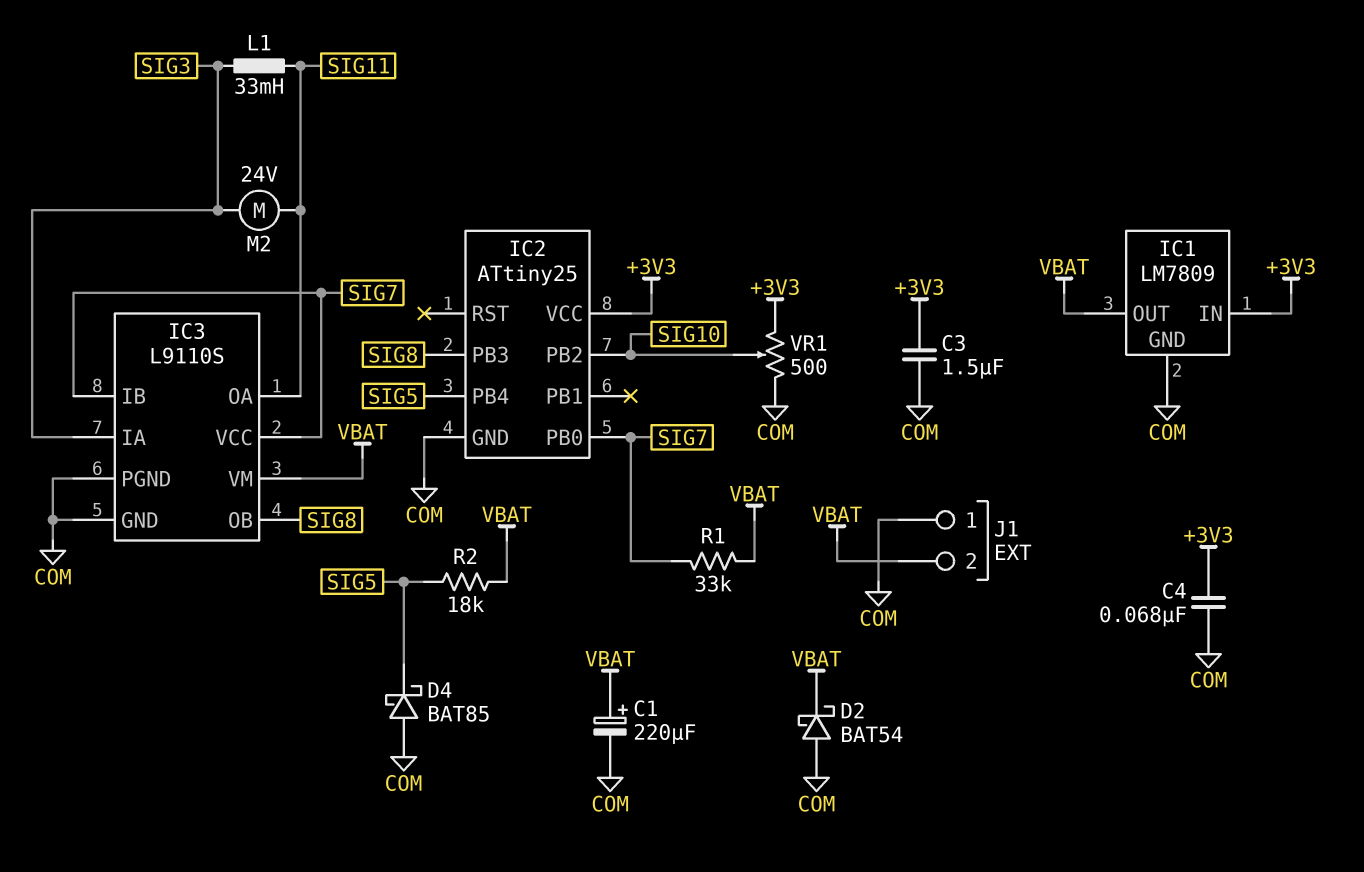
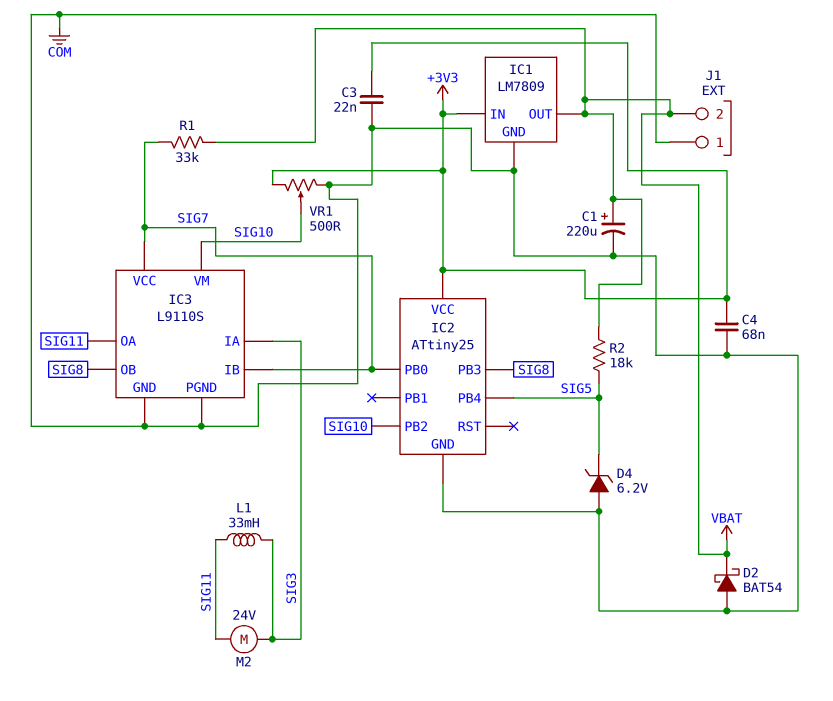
C3: 1.5uF (+3V3, COM) -> 22nF (+3V3, COM)
D4: schottky BAT85 (A COM, K SIG5) -> zener 6.2V (A COM, K SIG5)
IC3 pin VM: VBAT -> SIG10

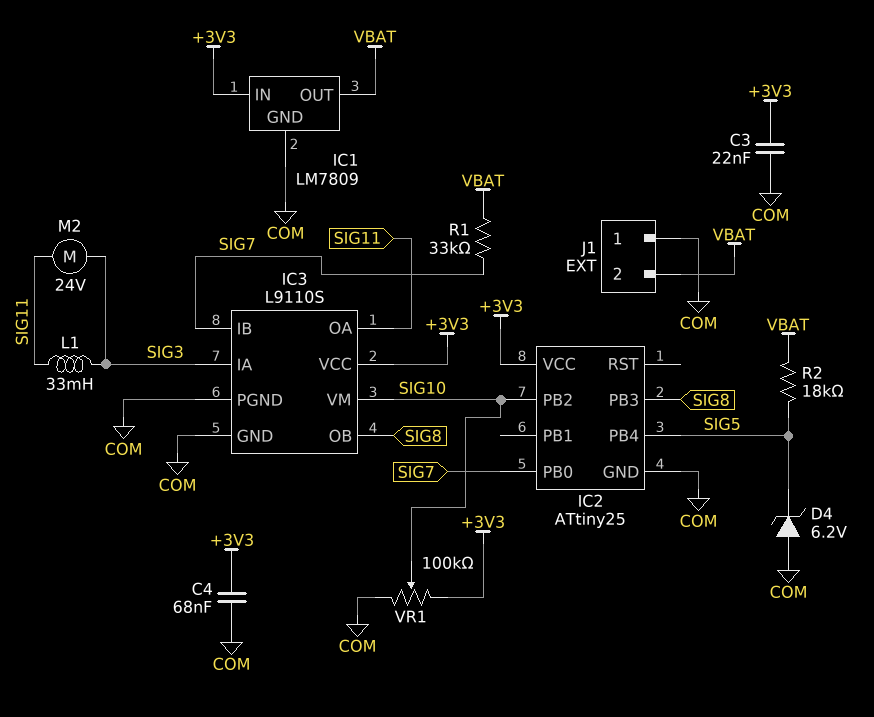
C1: 220uF (plus VBAT, minus COM) -> none
D2: schottky BAT54 (A COM, K VBAT) -> none
IC3 pin VCC: SIG7 -> +3V3
VR1: 500 (+3V3, COM, wiper SIG10) -> 100k (+3V3, COM, wiper SIG10)

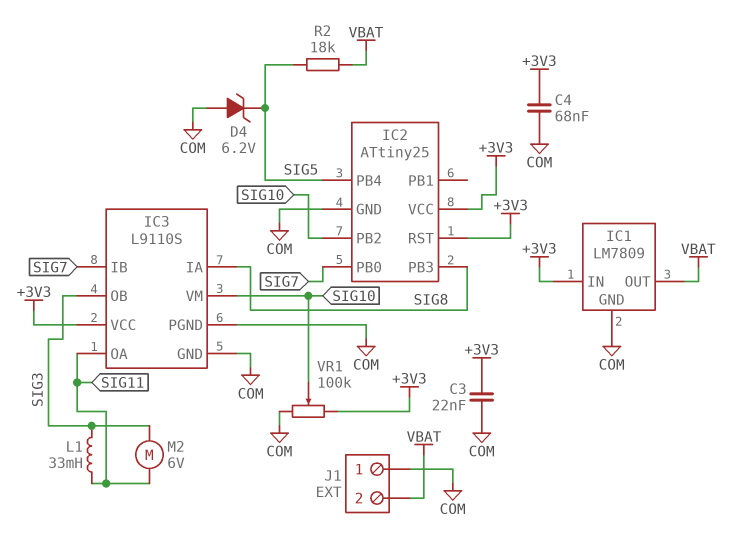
IC2 pin RST: none -> +3V3
IC3 pin IA: SIG3 -> SIG8
IC3 pin OB: SIG8 -> SIG3
M2: motor 24V (SIG3, SIG11) -> motor 6V (SIG3, SIG11)
R1: 33k (SIG7, VBAT) -> none

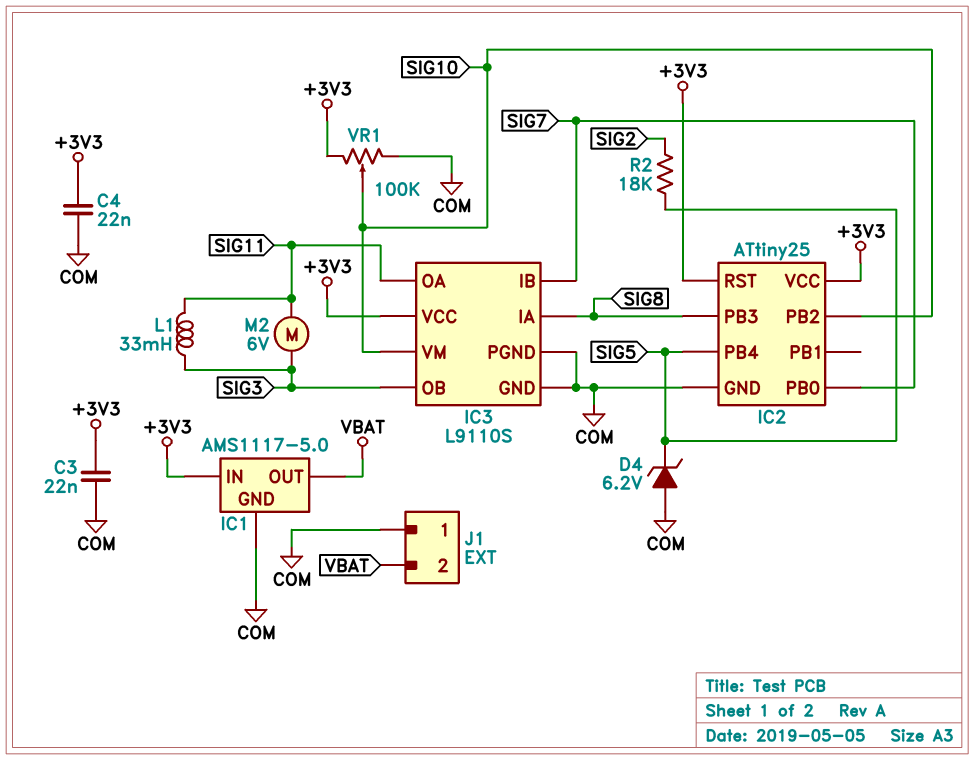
C4: 68nF (+3V3, COM) -> 22nF (+3V3, COM)
IC1: LM7809 -> AMS1117-5.0
R2: 18k (SIG5, VBAT) -> 18k (SIG2, SIG5)

